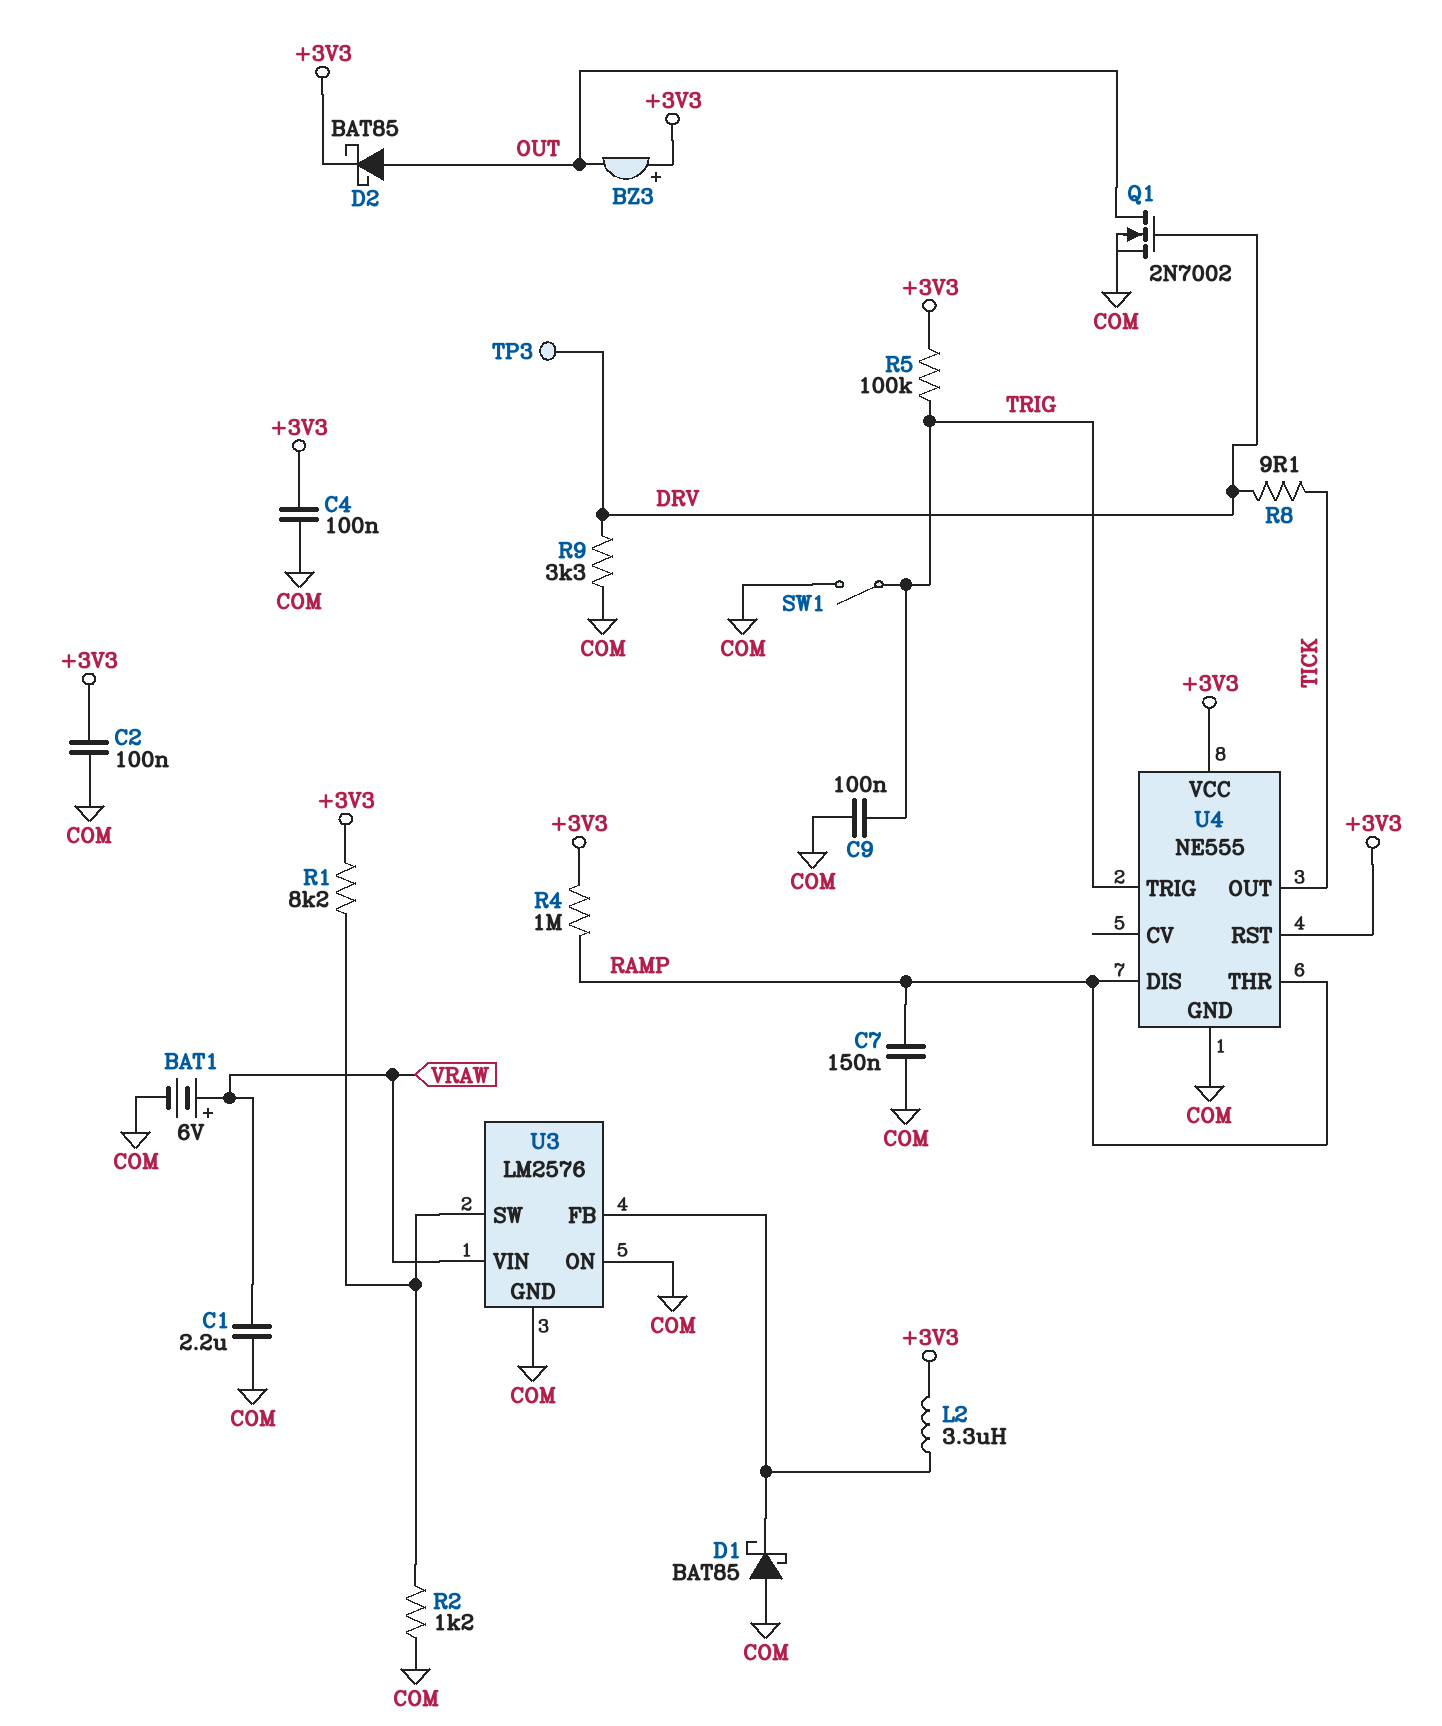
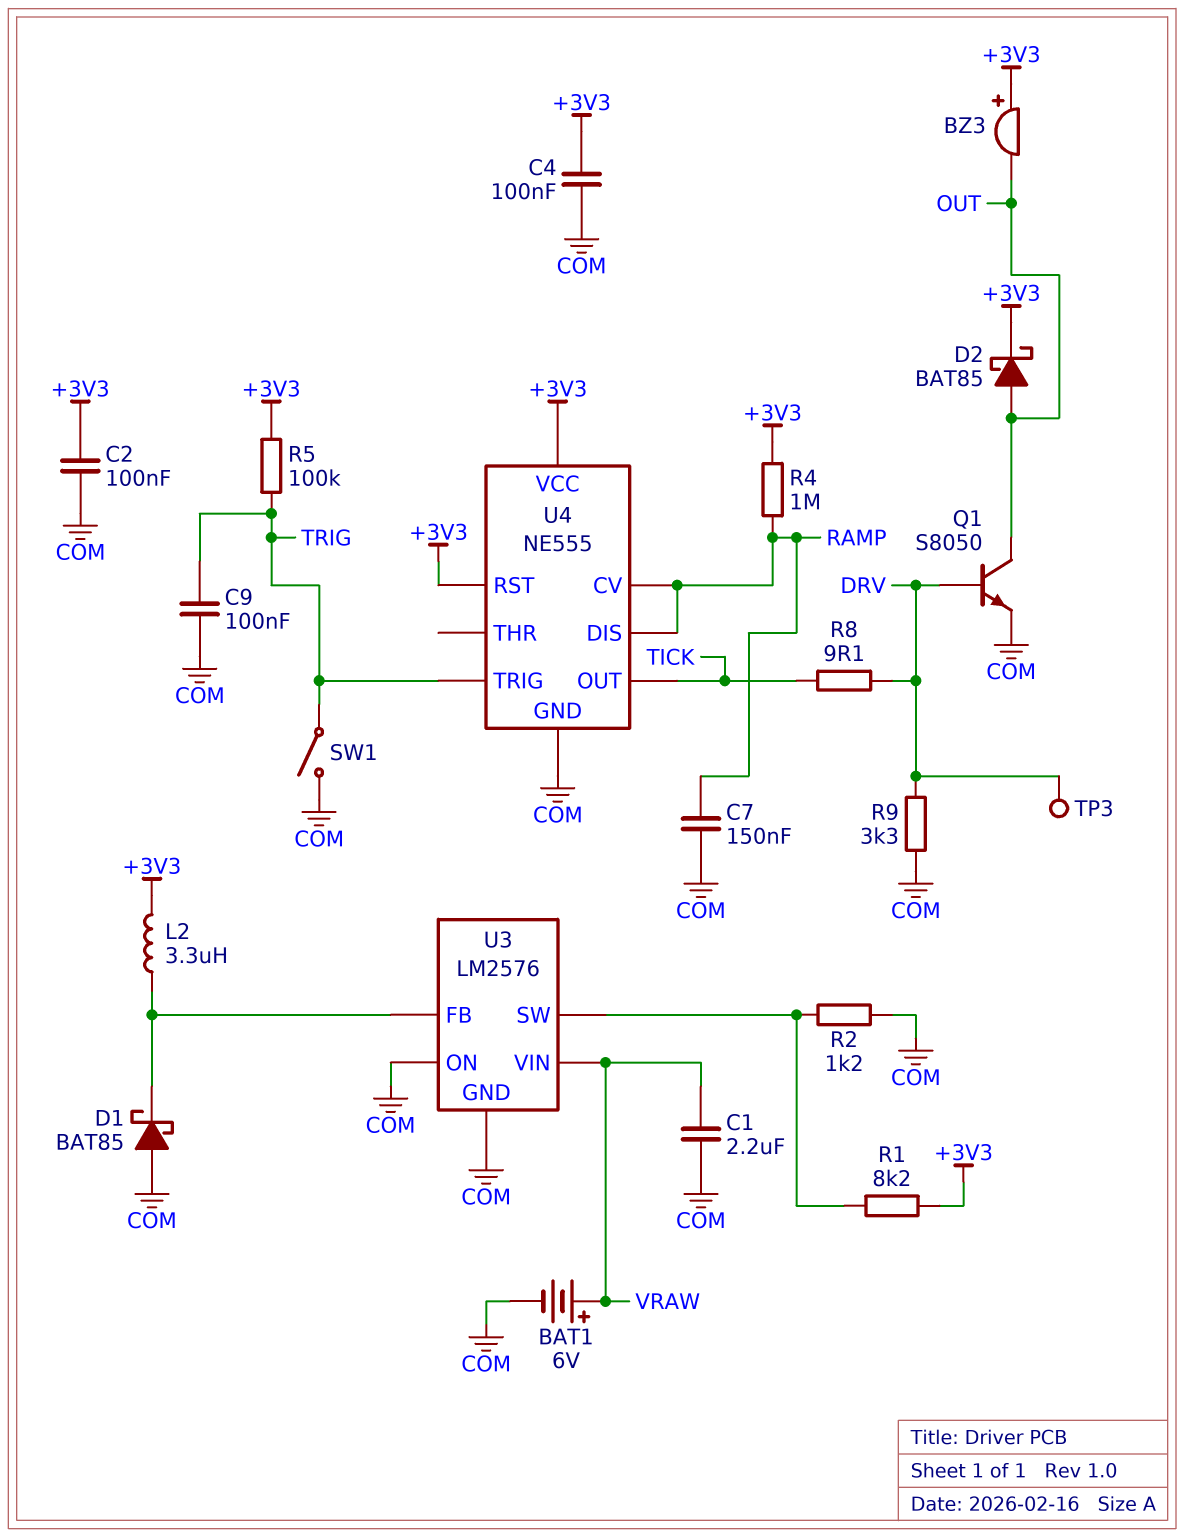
Q1: NMOS 2N7002 (G DRV, D OUT, S COM) -> NPN S8050 (B DRV, C OUT, E COM)
U4 pin CV: none -> RAMP
U4 pin THR: RAMP -> none

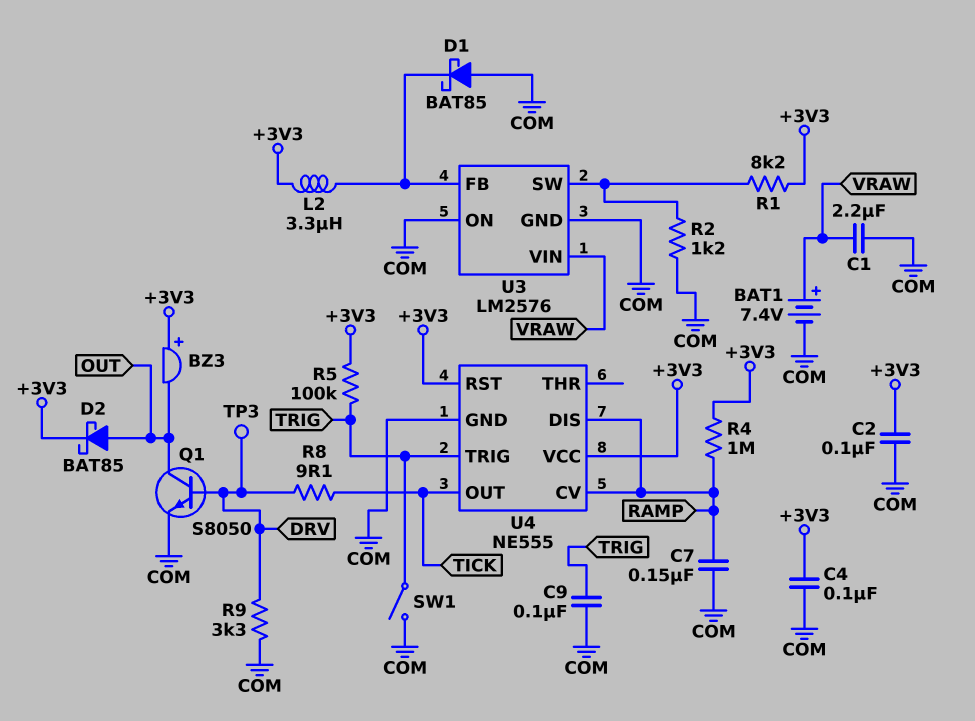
BAT1: 6V (plus VRAW, minus COM) -> 7.4V (plus VRAW, minus COM)

